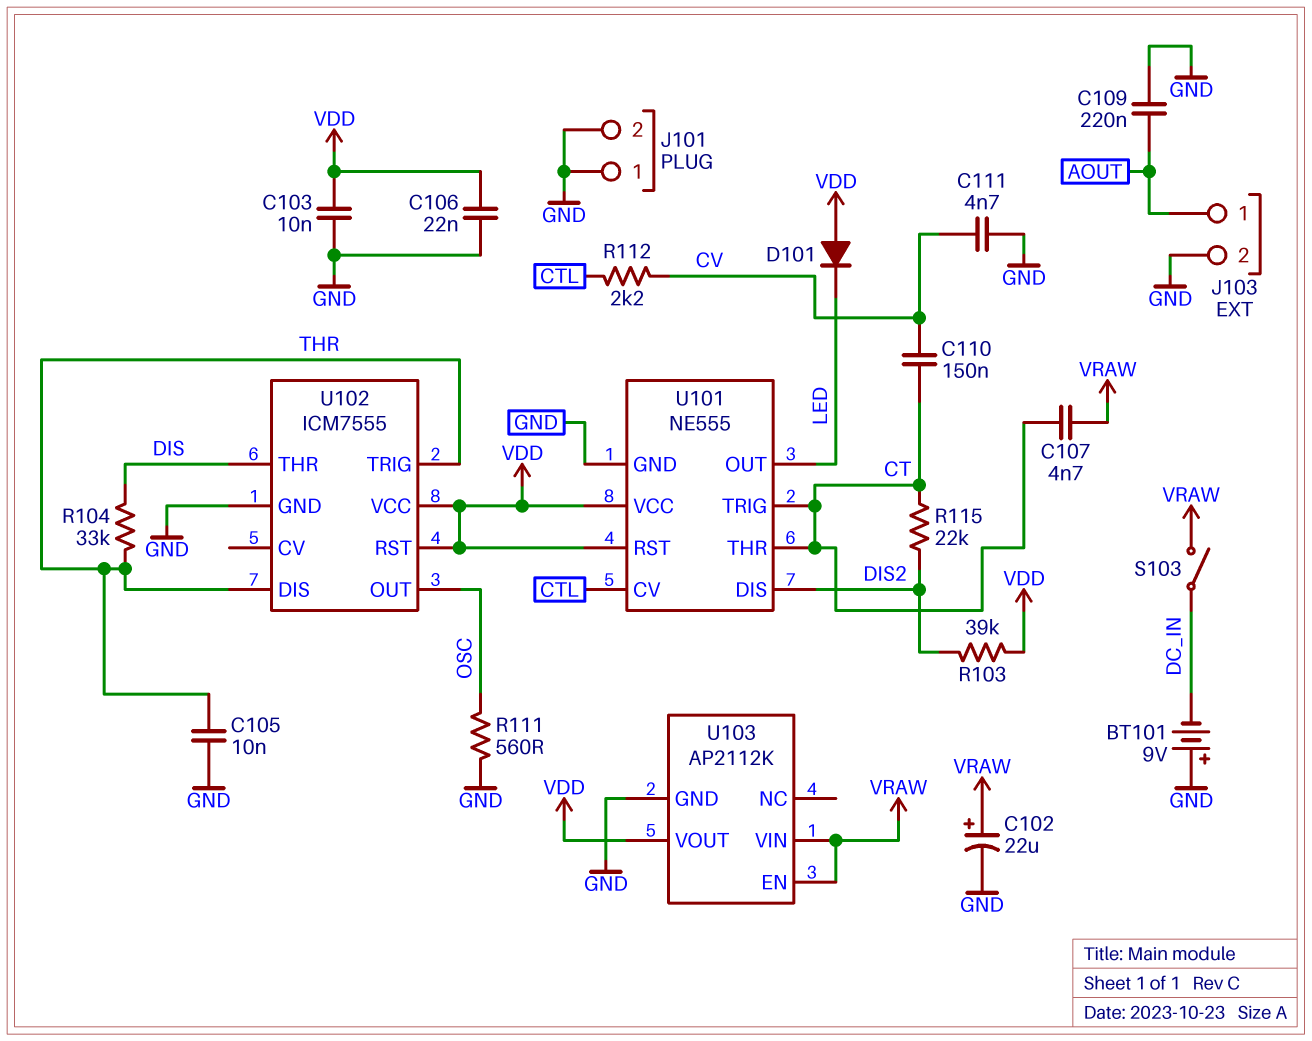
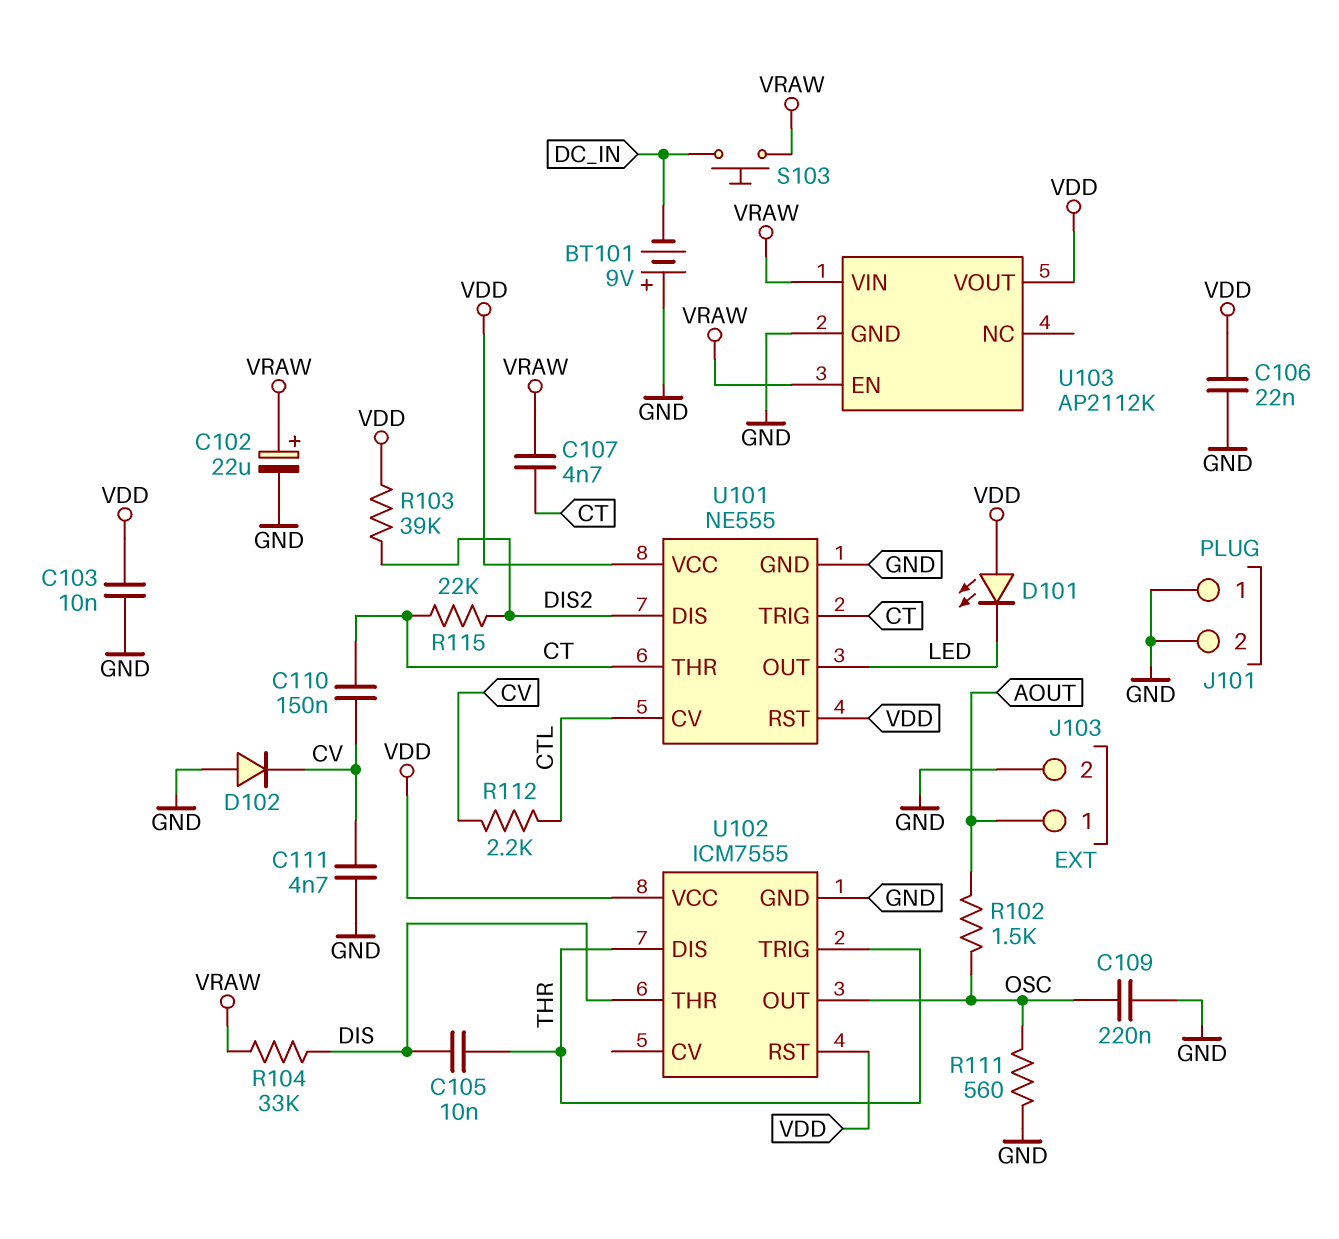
C105: 10nF (GND, THR) -> 10nF (DIS, THR)
C109: 220nF (AOUT, GND) -> 220nF (GND, OSC)
D101: diode (A VDD, K LED) -> LED (A VDD, K LED)
D102: none -> diode (A GND, K CV)
R102: none -> 1.5k (AOUT, OSC)
R104: 33k (DIS, THR) -> 33k (DIS, VRAW)
S103: switch (DC_IN, VRAW) -> button (DC_IN, VRAW)

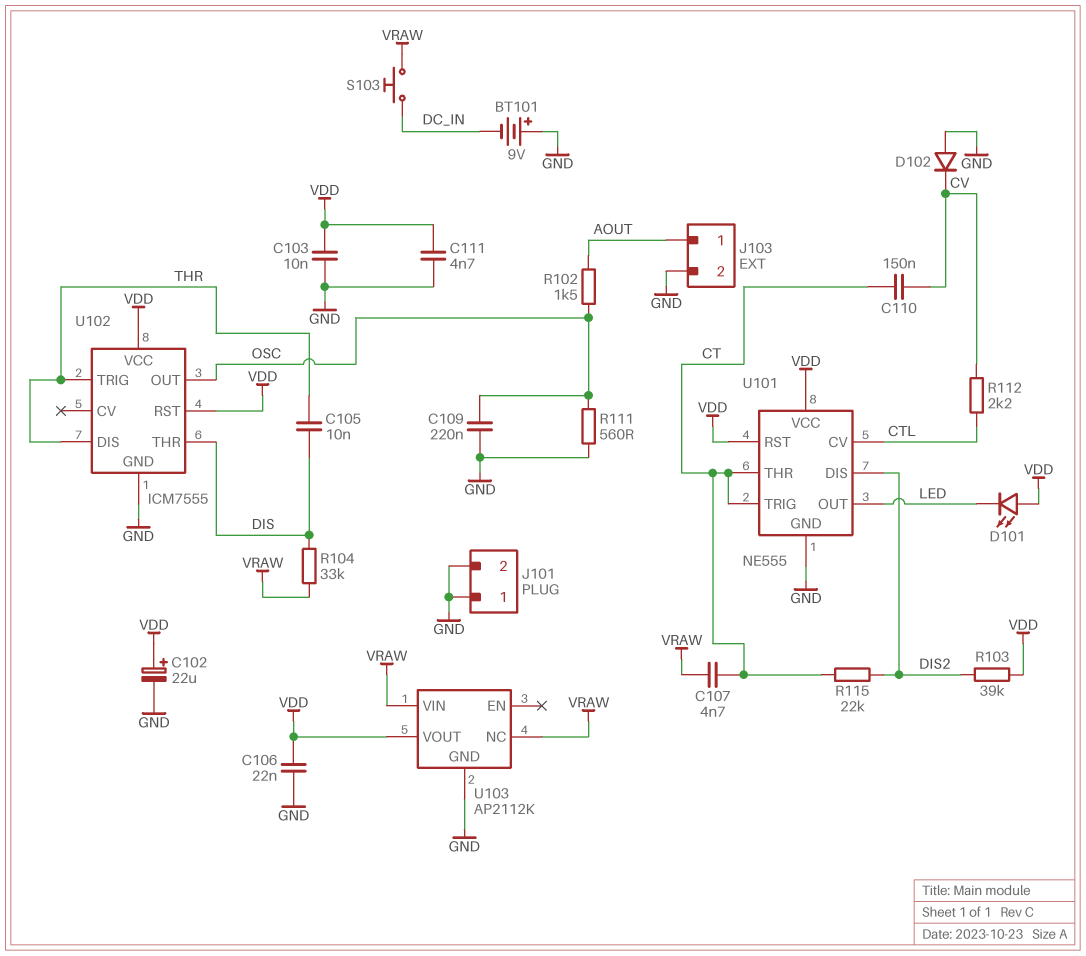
C102: 22uF (plus VRAW, minus GND) -> 22uF (plus VDD, minus GND)
C111: 4.7nF (CV, GND) -> 4.7nF (GND, VDD)
U103 pin EN: VRAW -> none
U103 pin NC: none -> VRAW

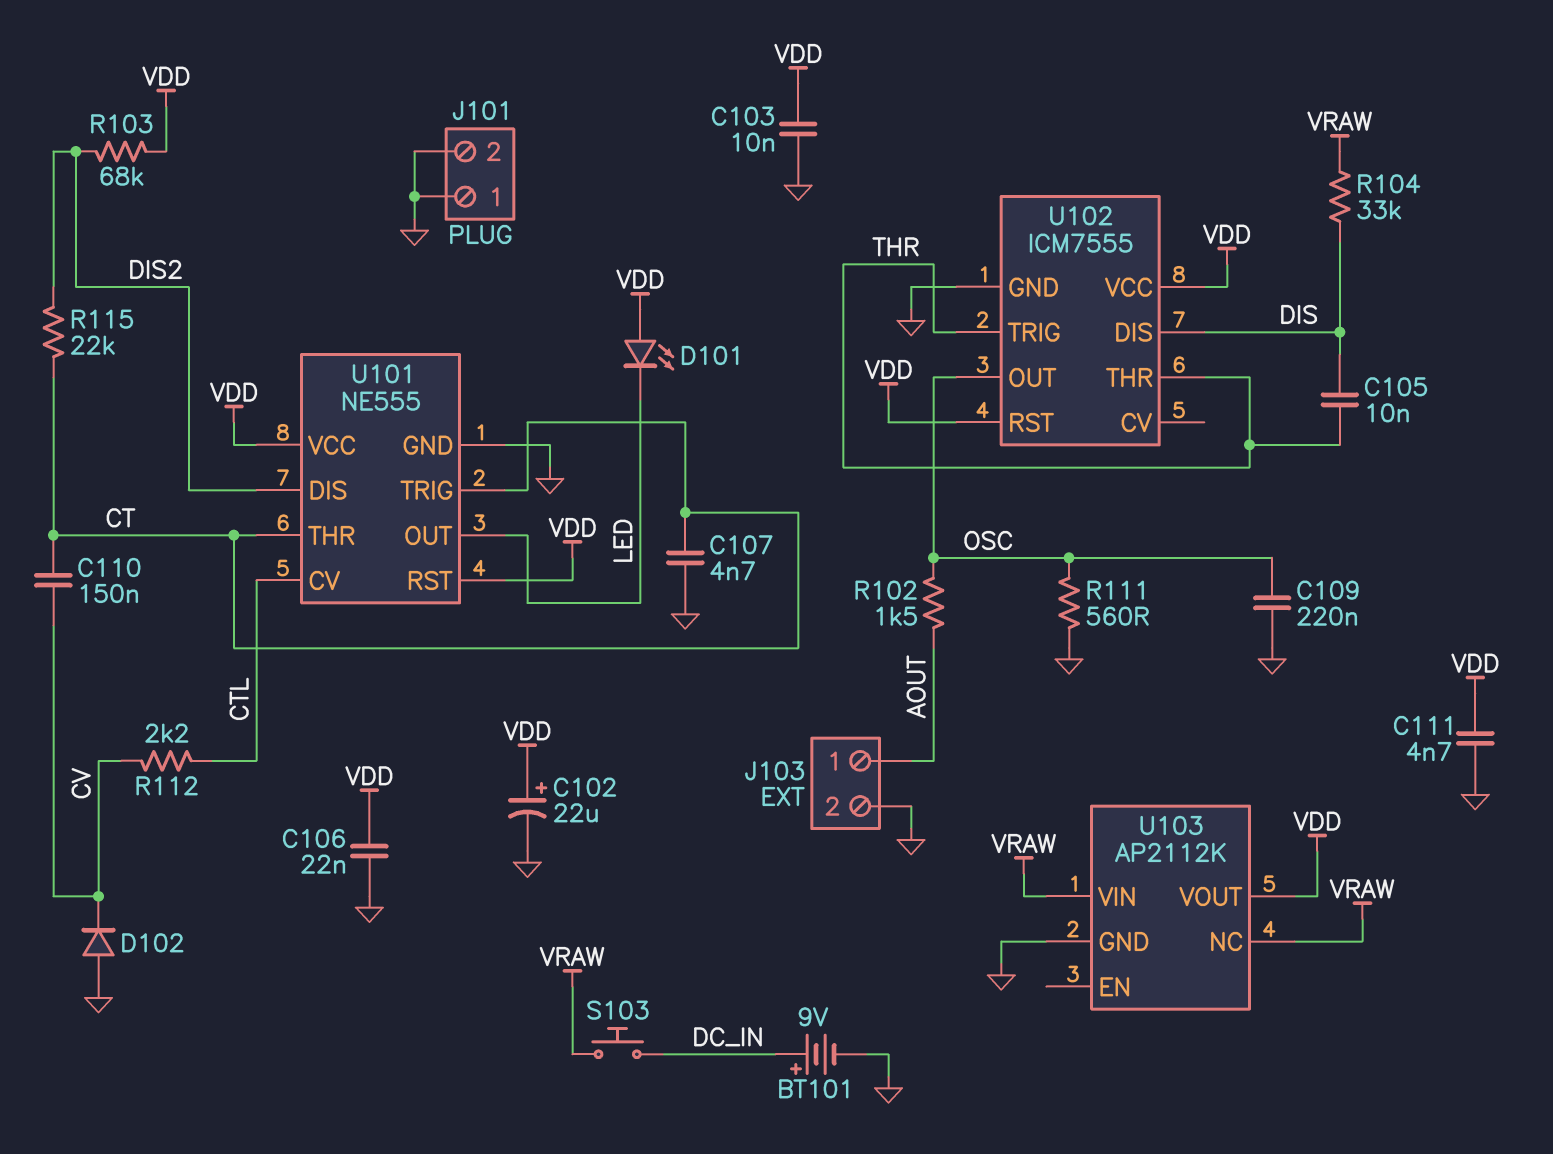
BT101: 9V (plus GND, minus DC_IN) -> 9V (plus DC_IN, minus GND)
C107: 4.7nF (CT, VRAW) -> 4.7nF (CT, GND)
R103: 39k (DIS2, VDD) -> 68k (DIS2, VDD)
U102 pin DIS: THR -> DIS
U102 pin THR: DIS -> THR

